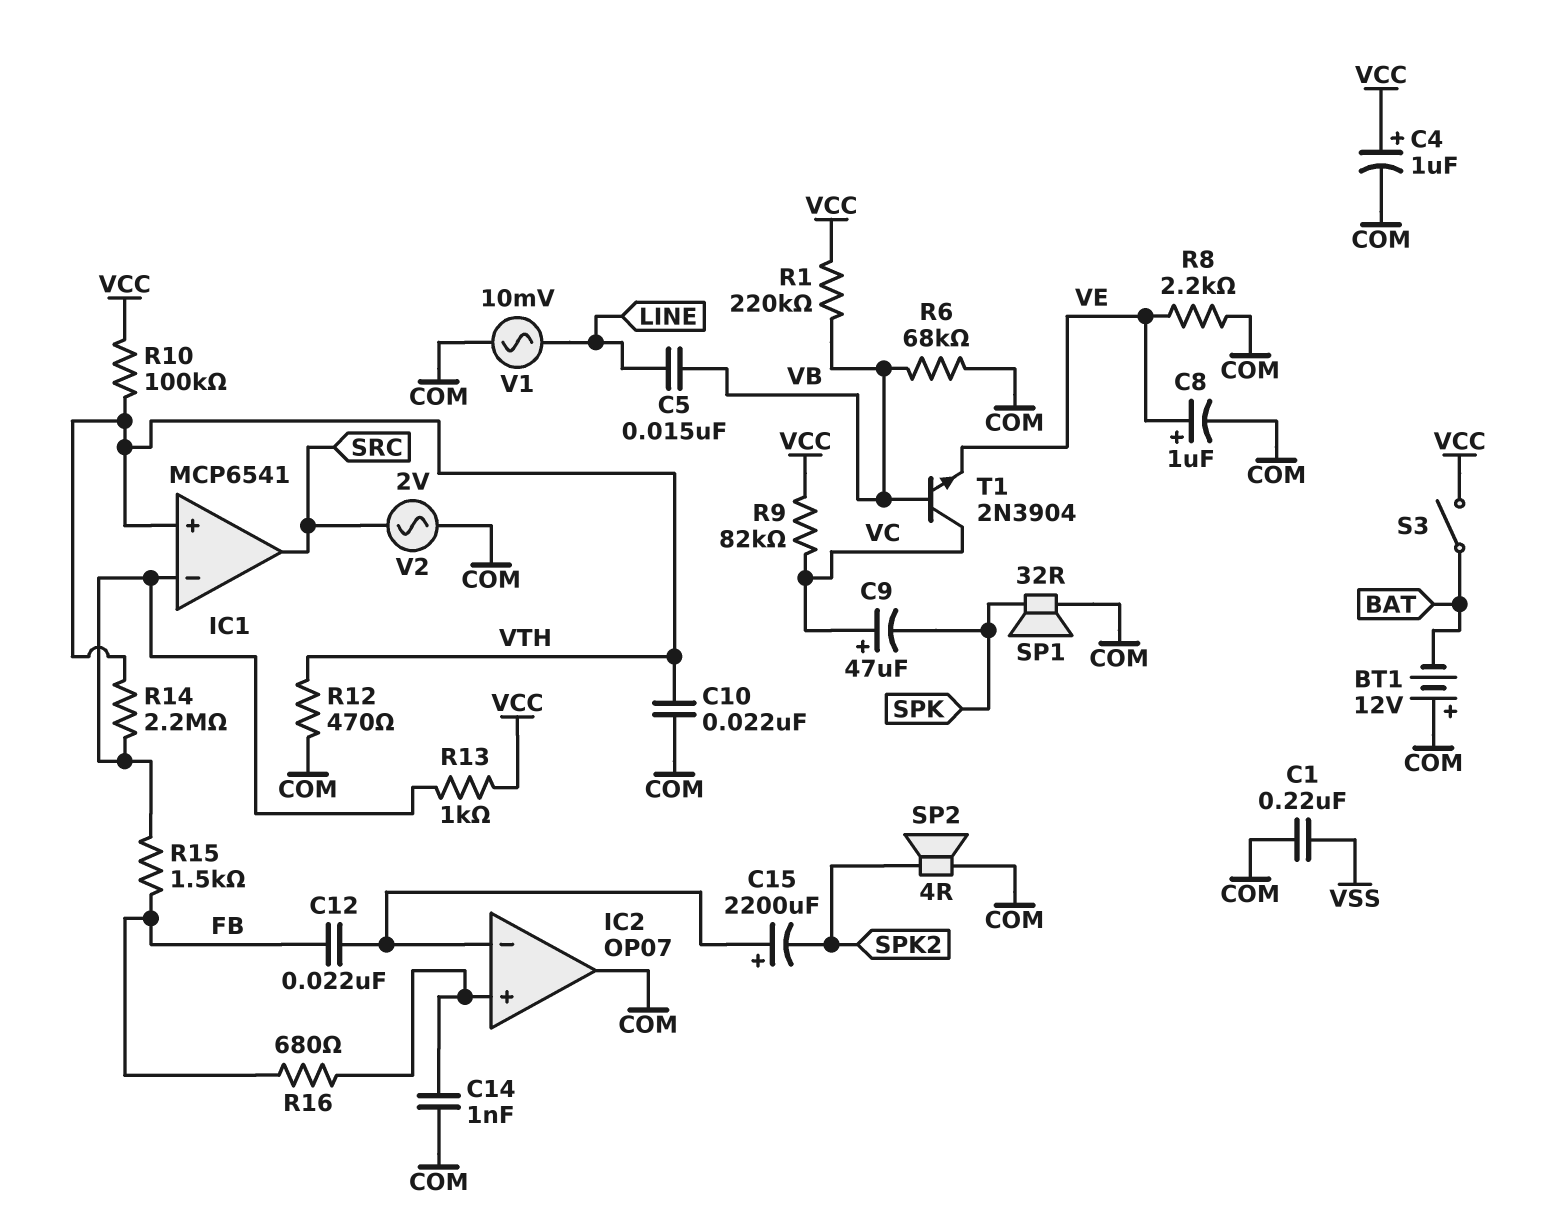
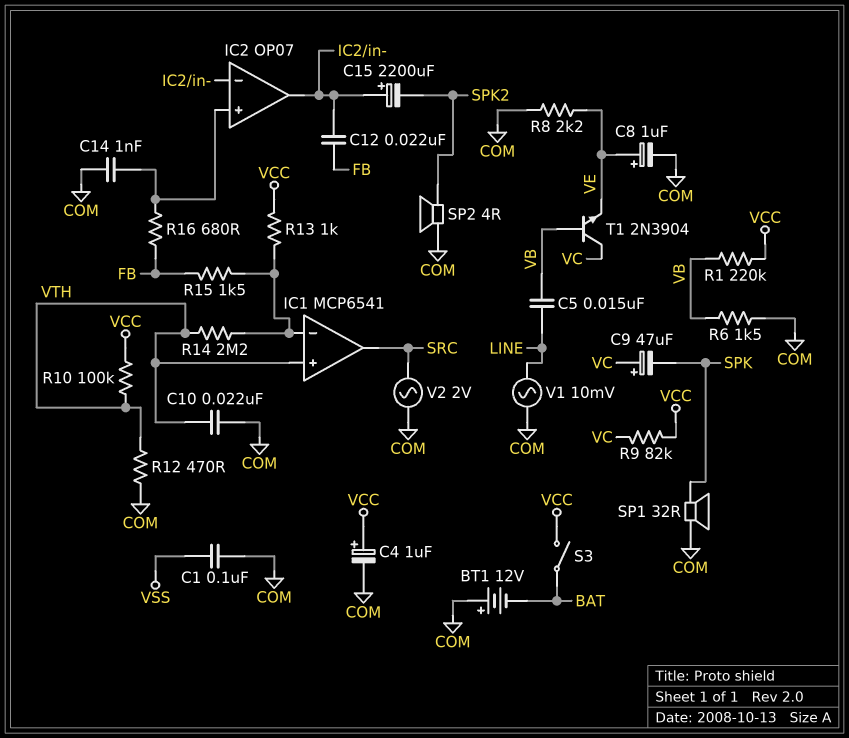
C1: 220nF (COM, VSS) -> 100nF (COM, VSS)
IC2 pin out: COM -> IC2/in-
R6: 68k (COM, VB) -> 1.5k (COM, VB)

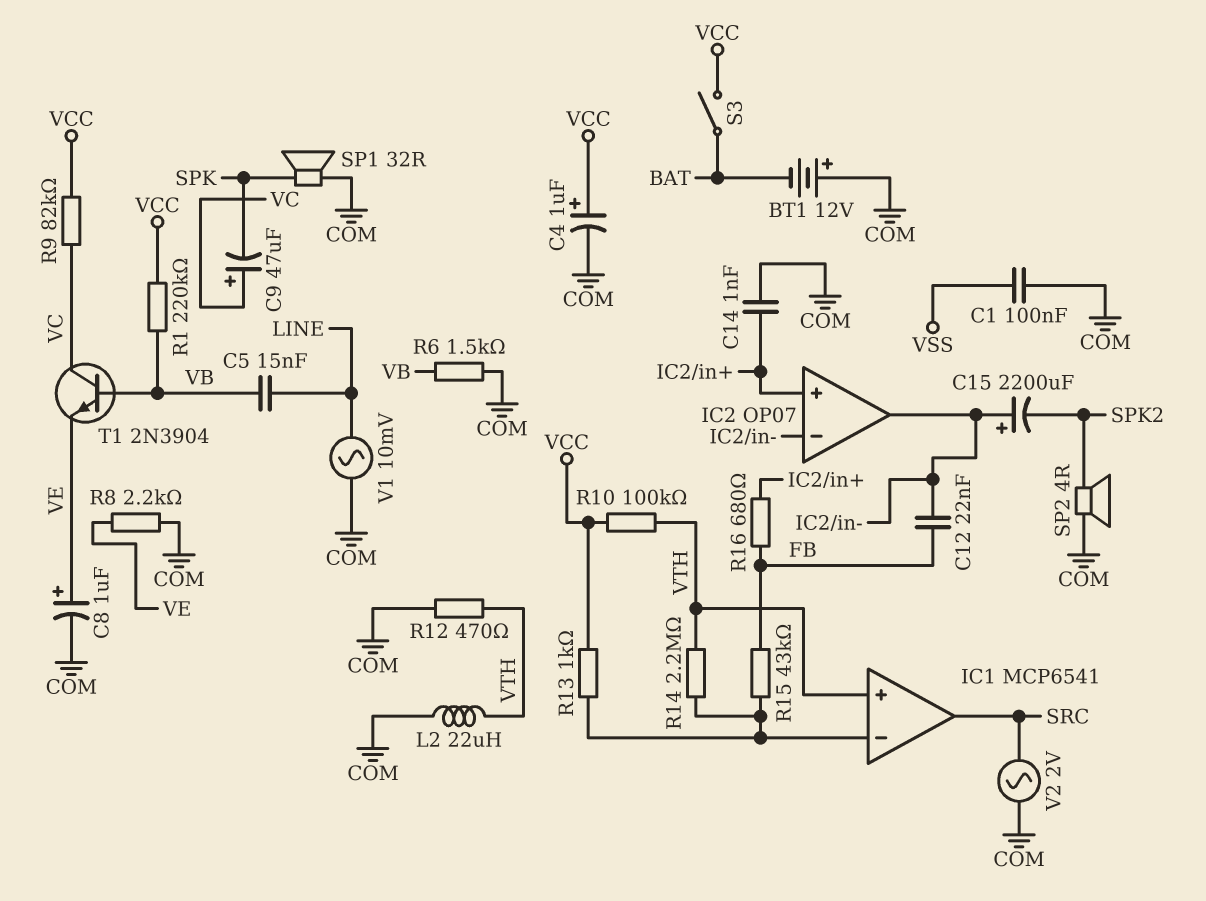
C10: 22nF (COM, VTH) -> none
L2: none -> 22uH (COM, VTH)
R15: 1.5k (FB, IC1/in-) -> 43k (FB, IC1/in-)

